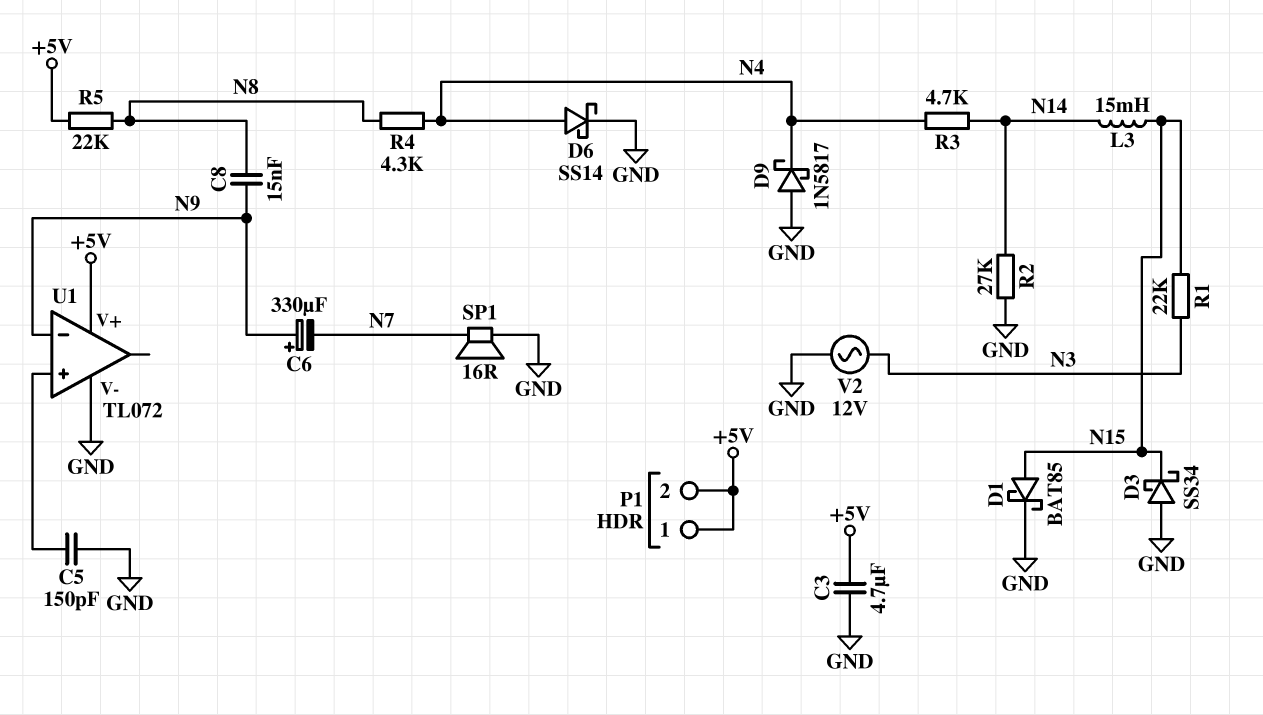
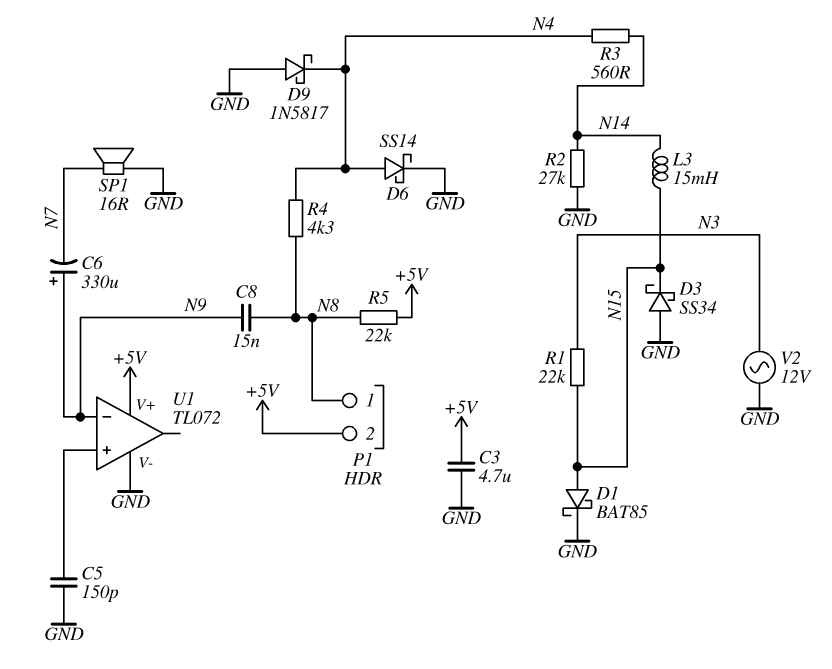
P1 pin 1: +5V -> N8
R3: 4.7k (N4, N14) -> 560 (N4, N14)

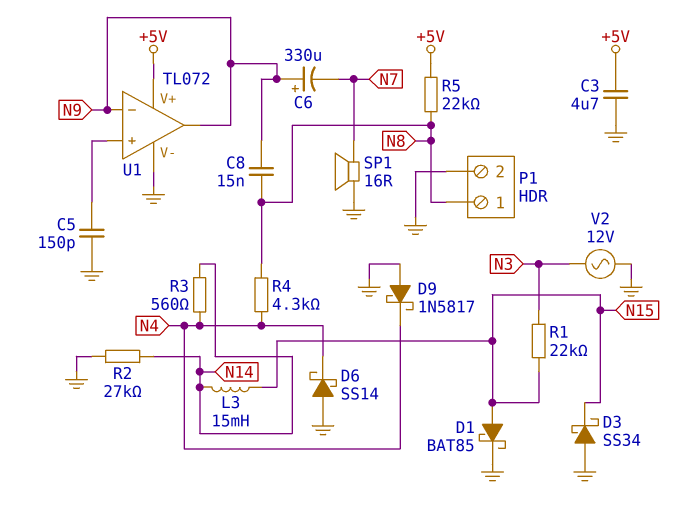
D6: schottky SS14 (A N4, K GND) -> schottky SS14 (A GND, K N4)
P1 pin 2: +5V -> GND
U1 pin out: none -> N9

